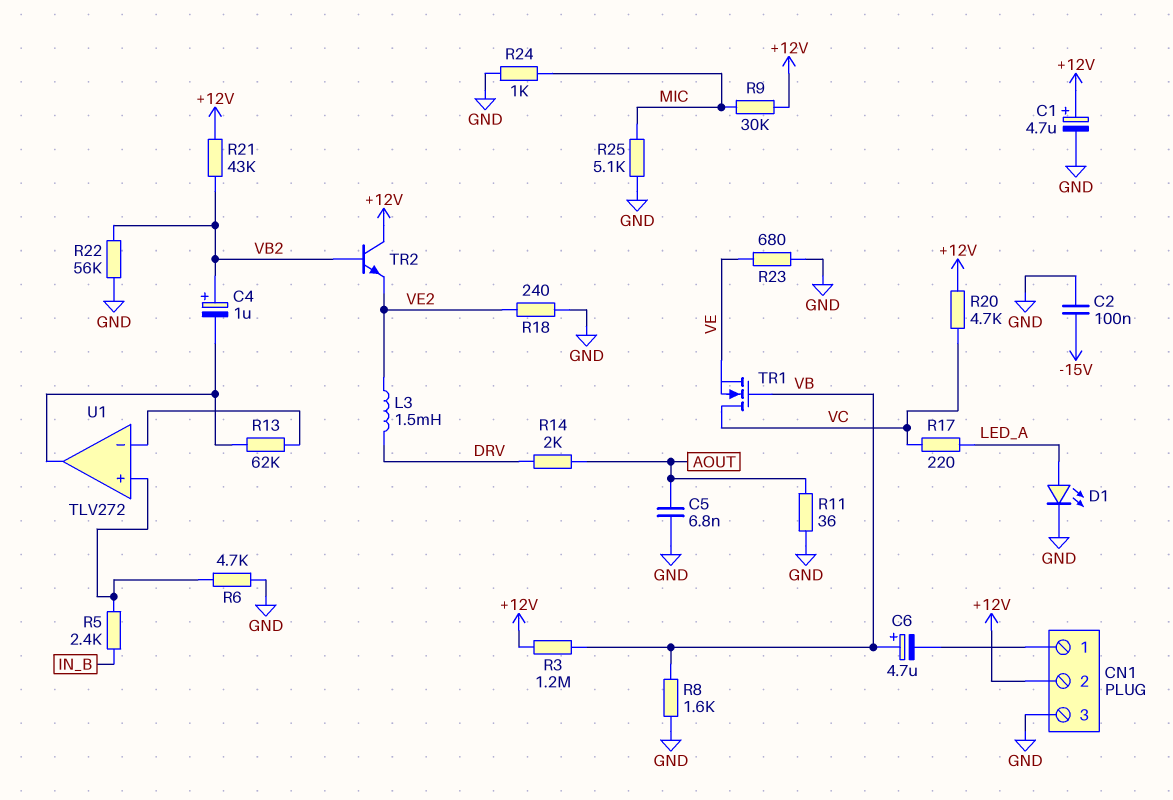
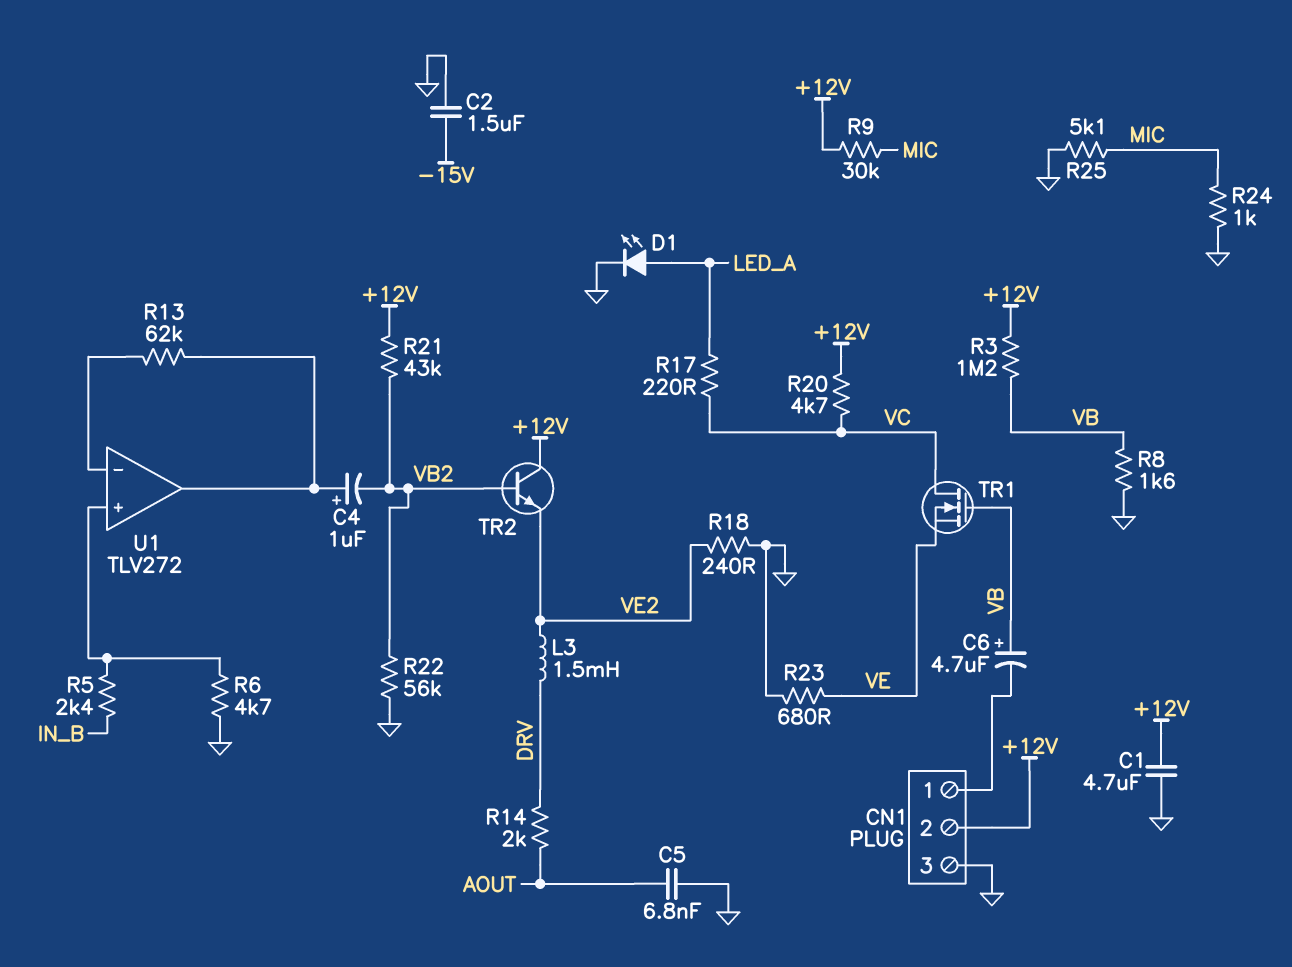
C1: 4.7uF (plus +12V, minus GND) -> 4.7uF (+12V, GND)
C2: 100nF (-15V, GND) -> 1.5uF (-15V, GND)
C4: 1uF (plus VB2, minus U1/out) -> 1uF (plus U1/out, minus VB2)
R11: 36 (AOUT, GND) -> none

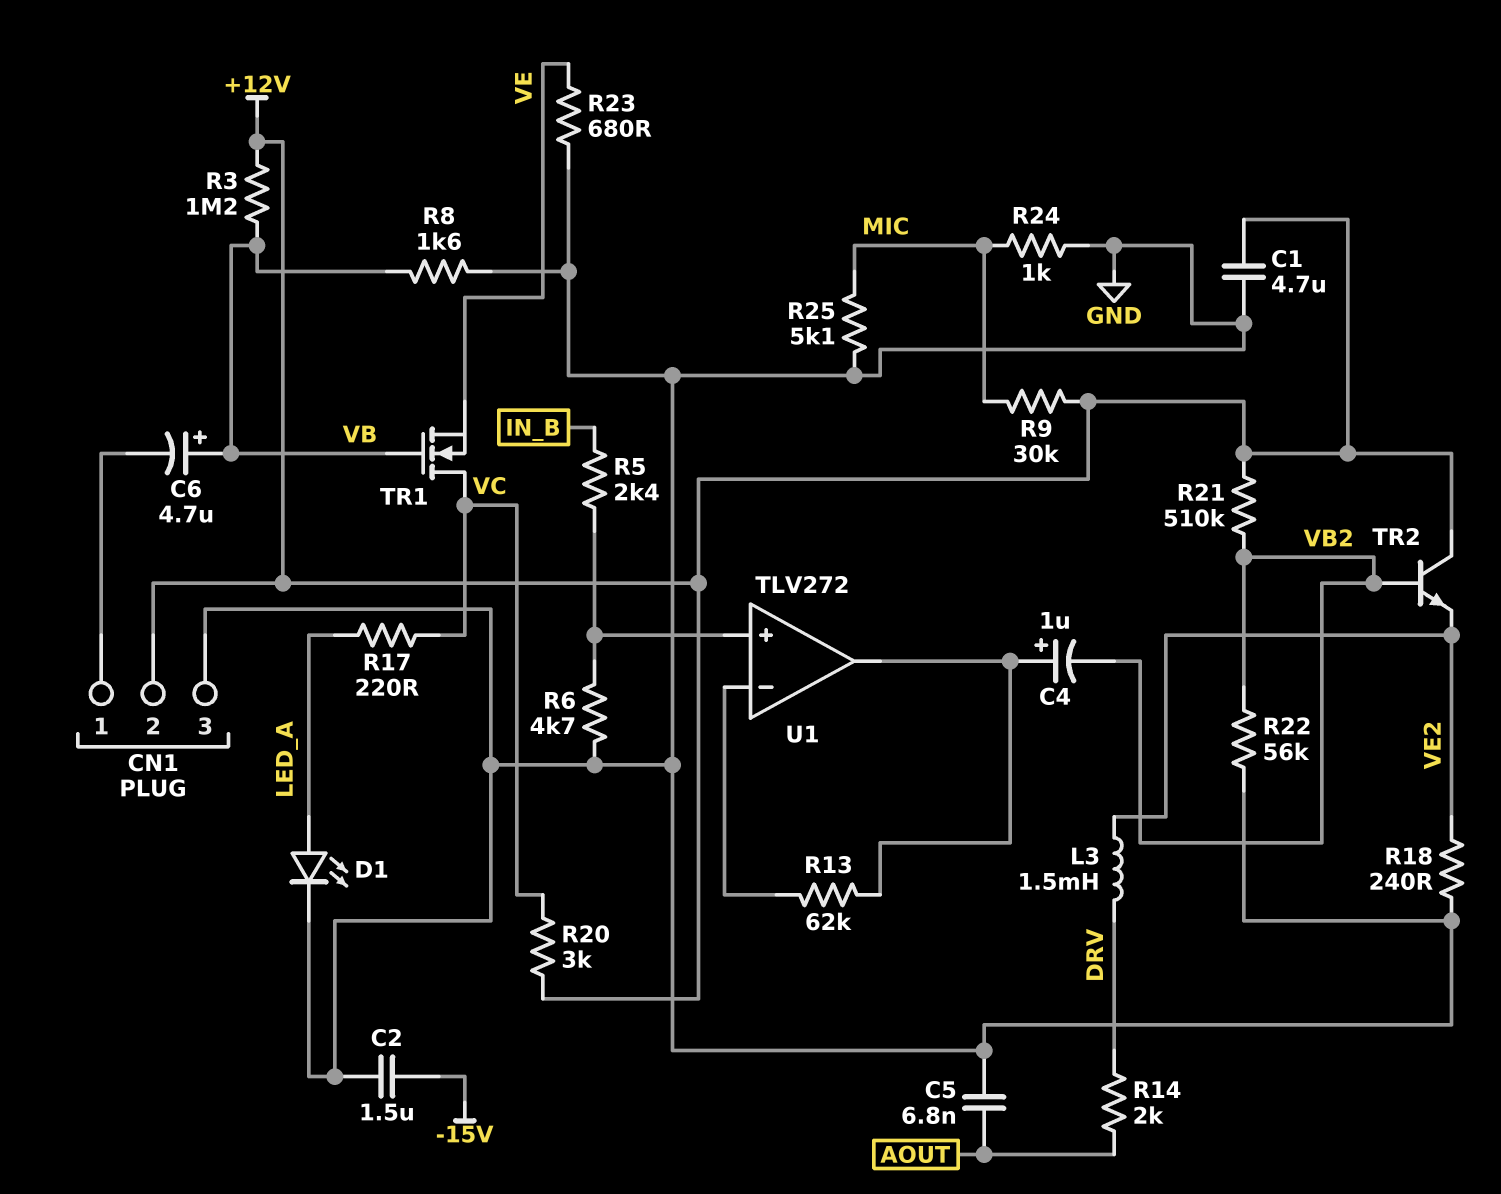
R20: 4.7k (+12V, VC) -> 3k (+12V, VC)
R21: 43k (+12V, VB2) -> 510k (+12V, VB2)

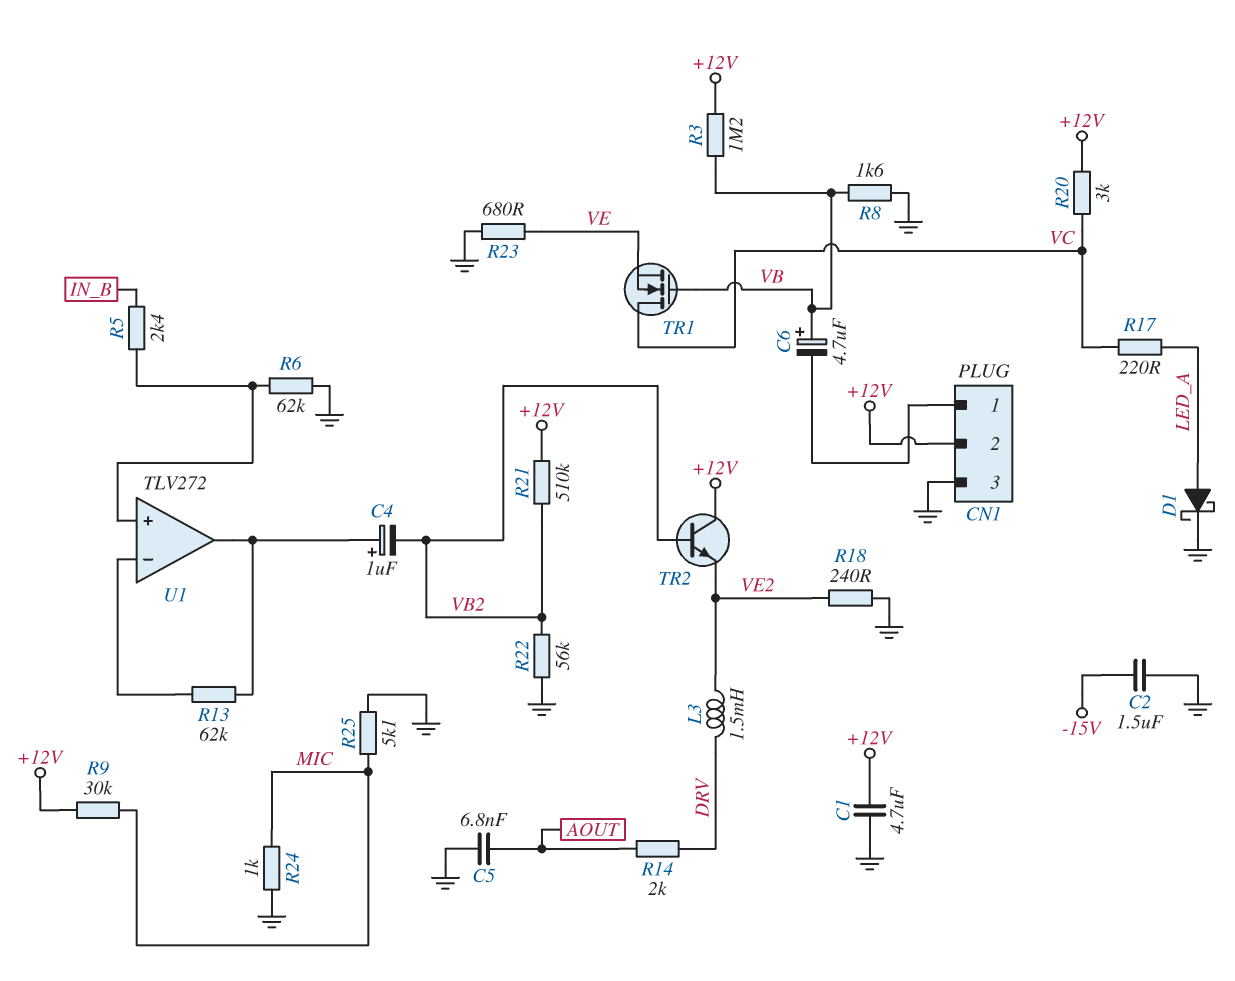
D1: LED (A LED_A, K GND) -> schottky (A LED_A, K GND)
R6: 4.7k (GND, U1/in+) -> 62k (GND, U1/in+)

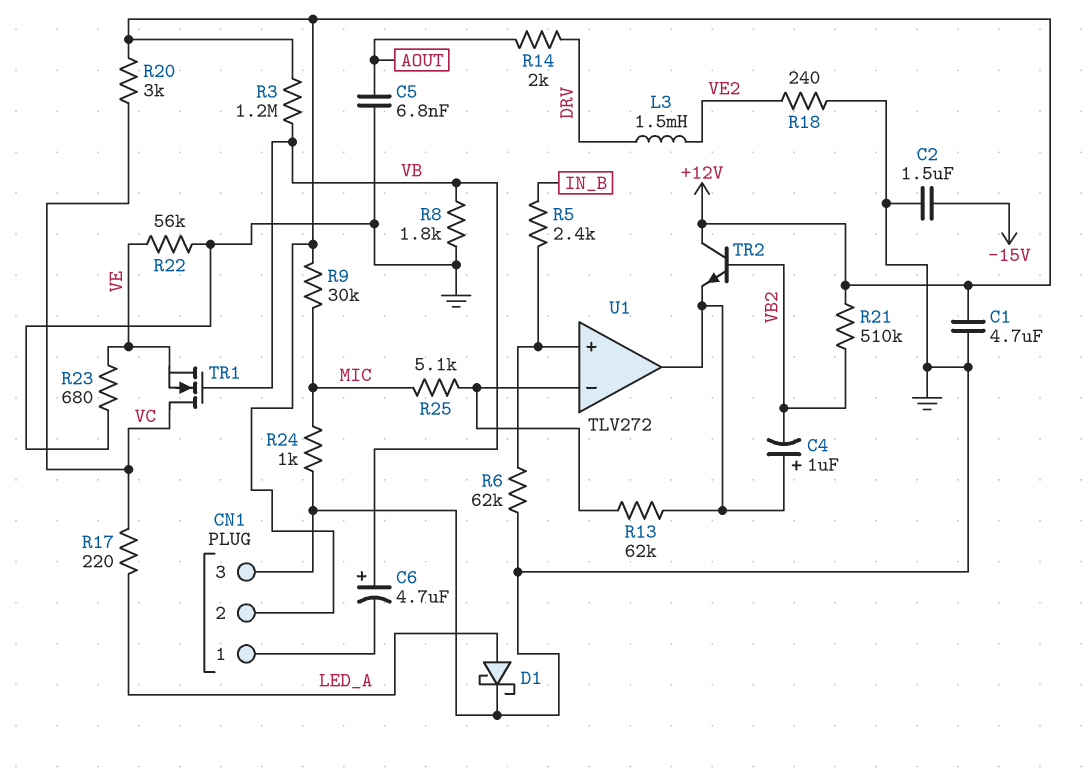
R8: 1.6k (GND, VB) -> 1.8k (GND, VB)
R22: 56k (GND, VB2) -> 56k (GND, VE)
R25: 5.1k (GND, MIC) -> 5.1k (MIC, U1/in-)
TR2: NPN (B VB2, C +12V, E VE2) -> NPN (B VB2, C +12V, E U1/out)

